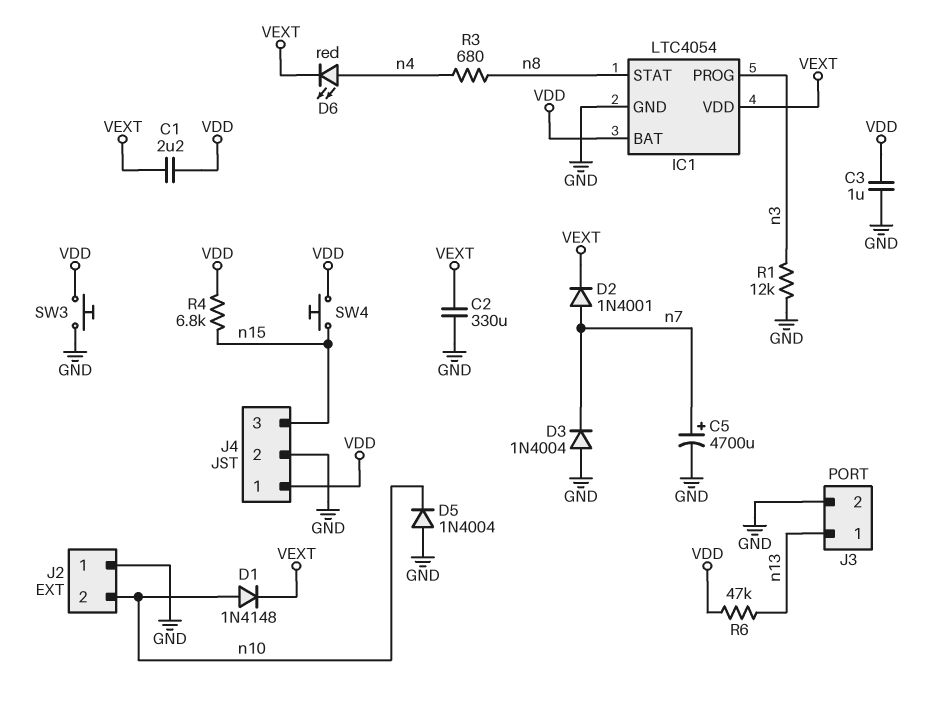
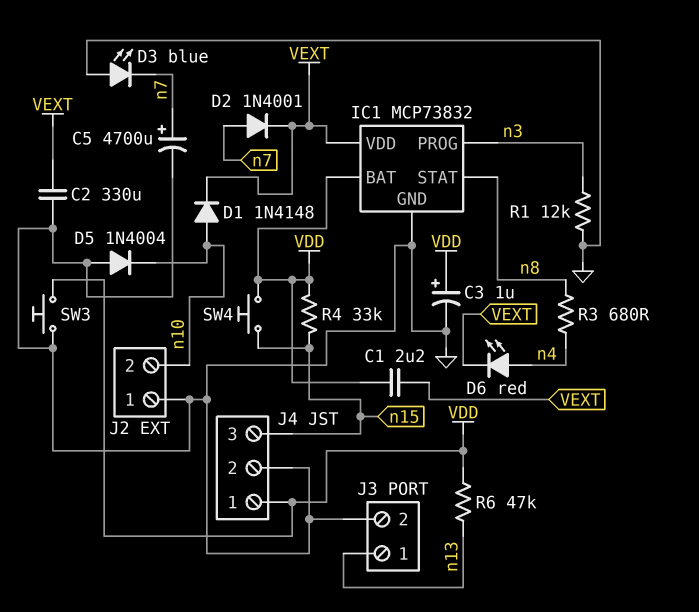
C3: 1uF (GND, VDD) -> 1uF (plus VDD, minus GND)
D3: diode 1N4004 (A GND, K n7) -> LED blue (A GND, K n7)
IC1: LTC4054 -> MCP73832
R4: 6.8k (VDD, n15) -> 33k (VDD, n15)

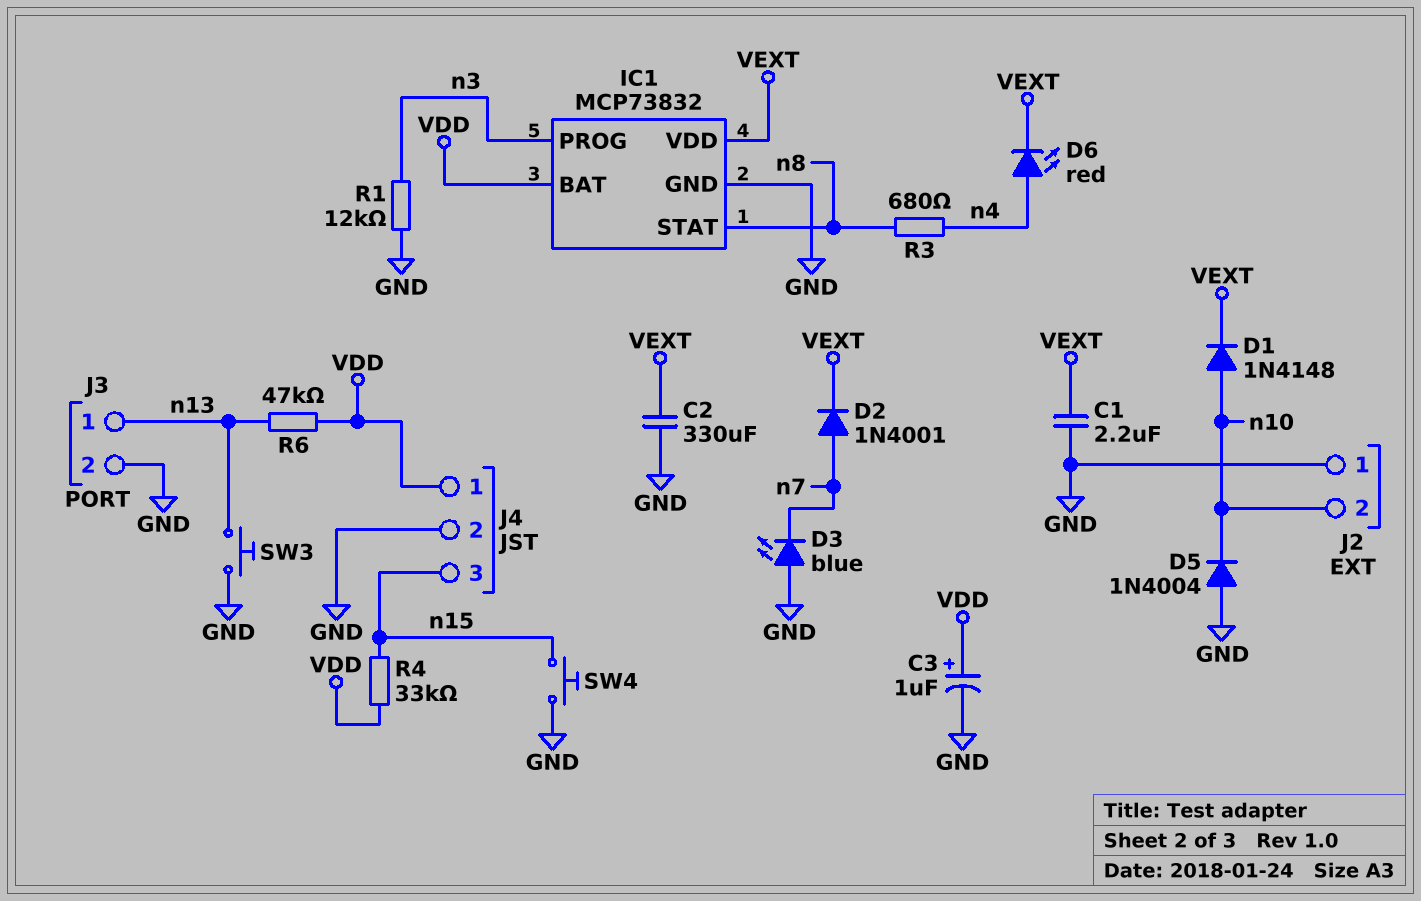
C1: 2.2uF (VDD, VEXT) -> 2.2uF (GND, VEXT)
C5: 4700uF (plus n7, minus GND) -> none
SW3: button (GND, VDD) -> button (GND, n13)
SW4: button (VDD, n15) -> button (GND, n15)

